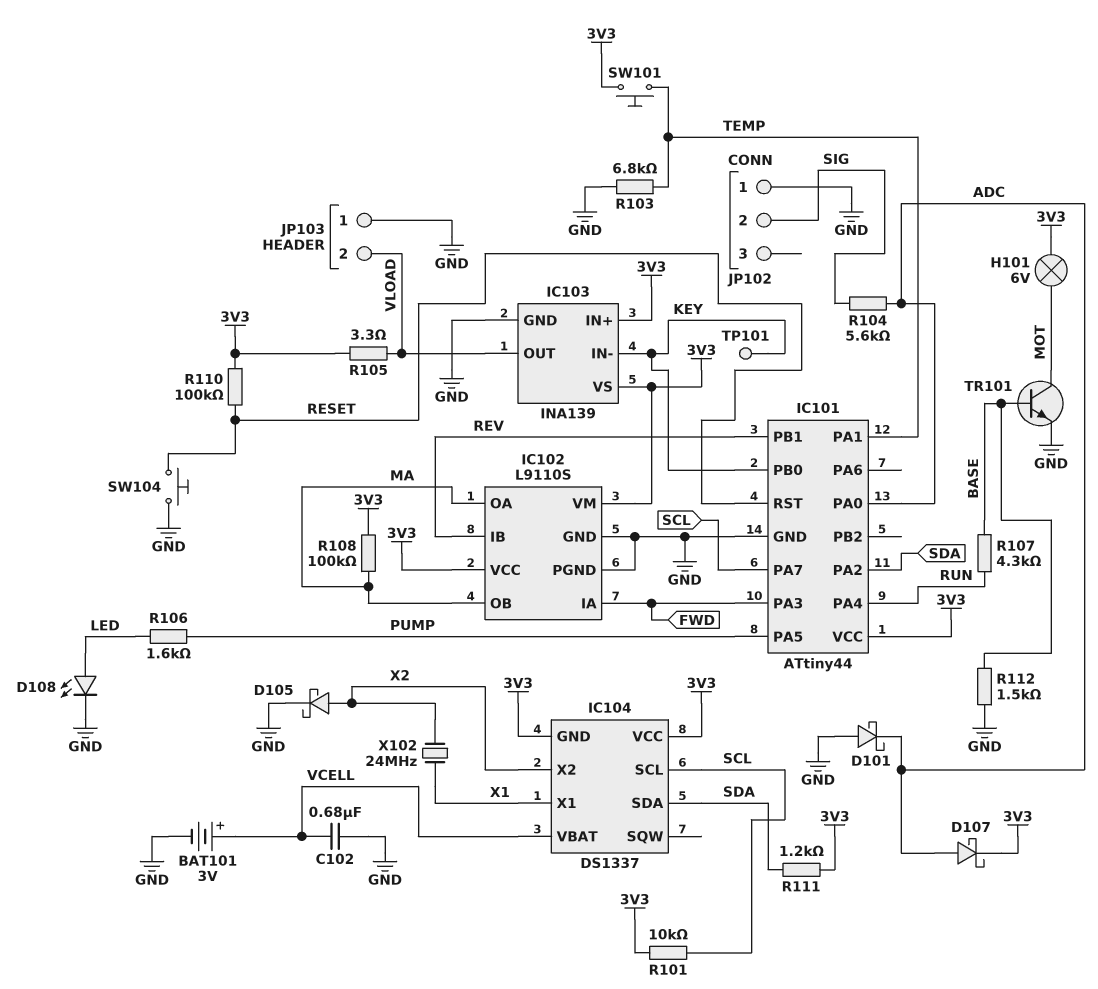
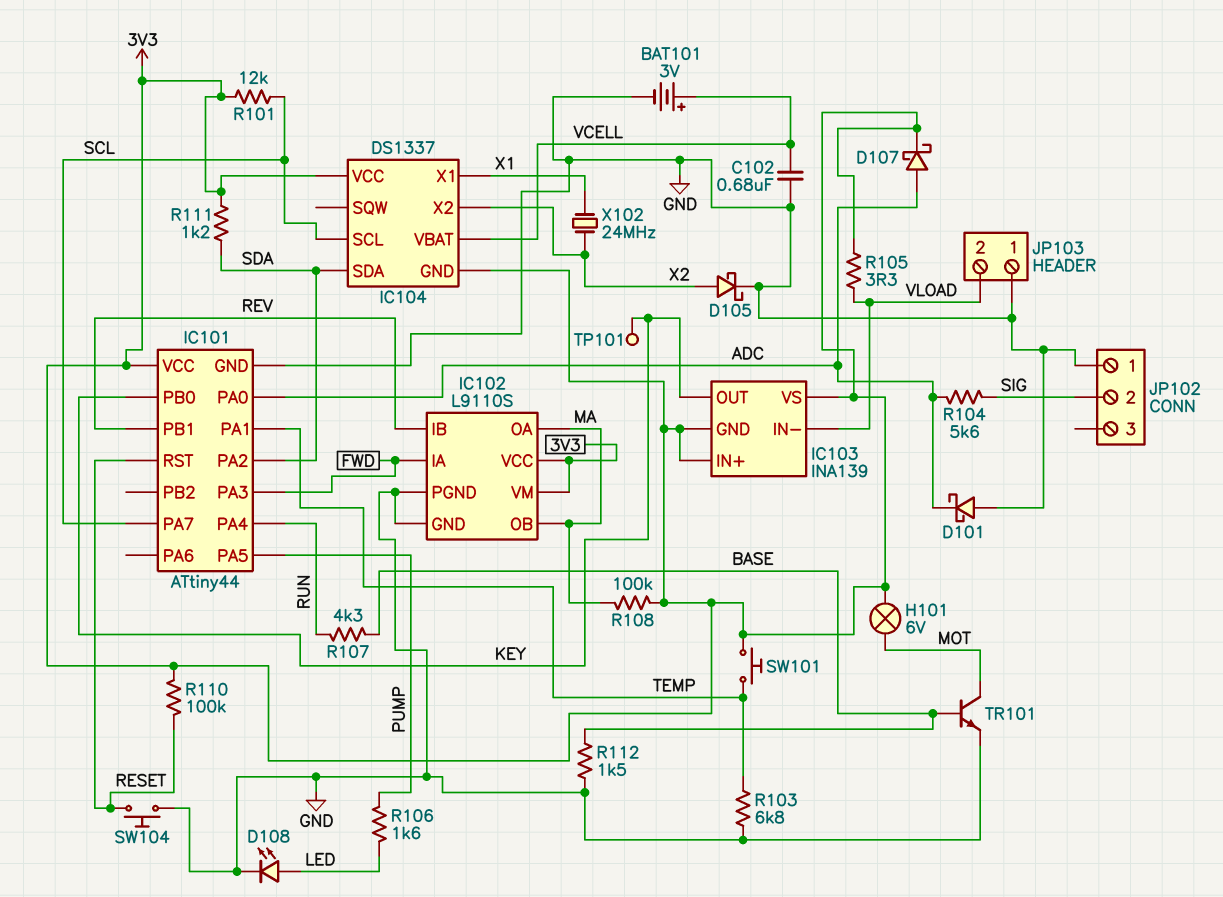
IC103 pin GND: GND -> 3V3
IC103 pin IN-: KEY -> VLOAD
IC103 pin OUT: VLOAD -> KEY
R101: 10k (3V3, SCL) -> 12k (3V3, SCL)

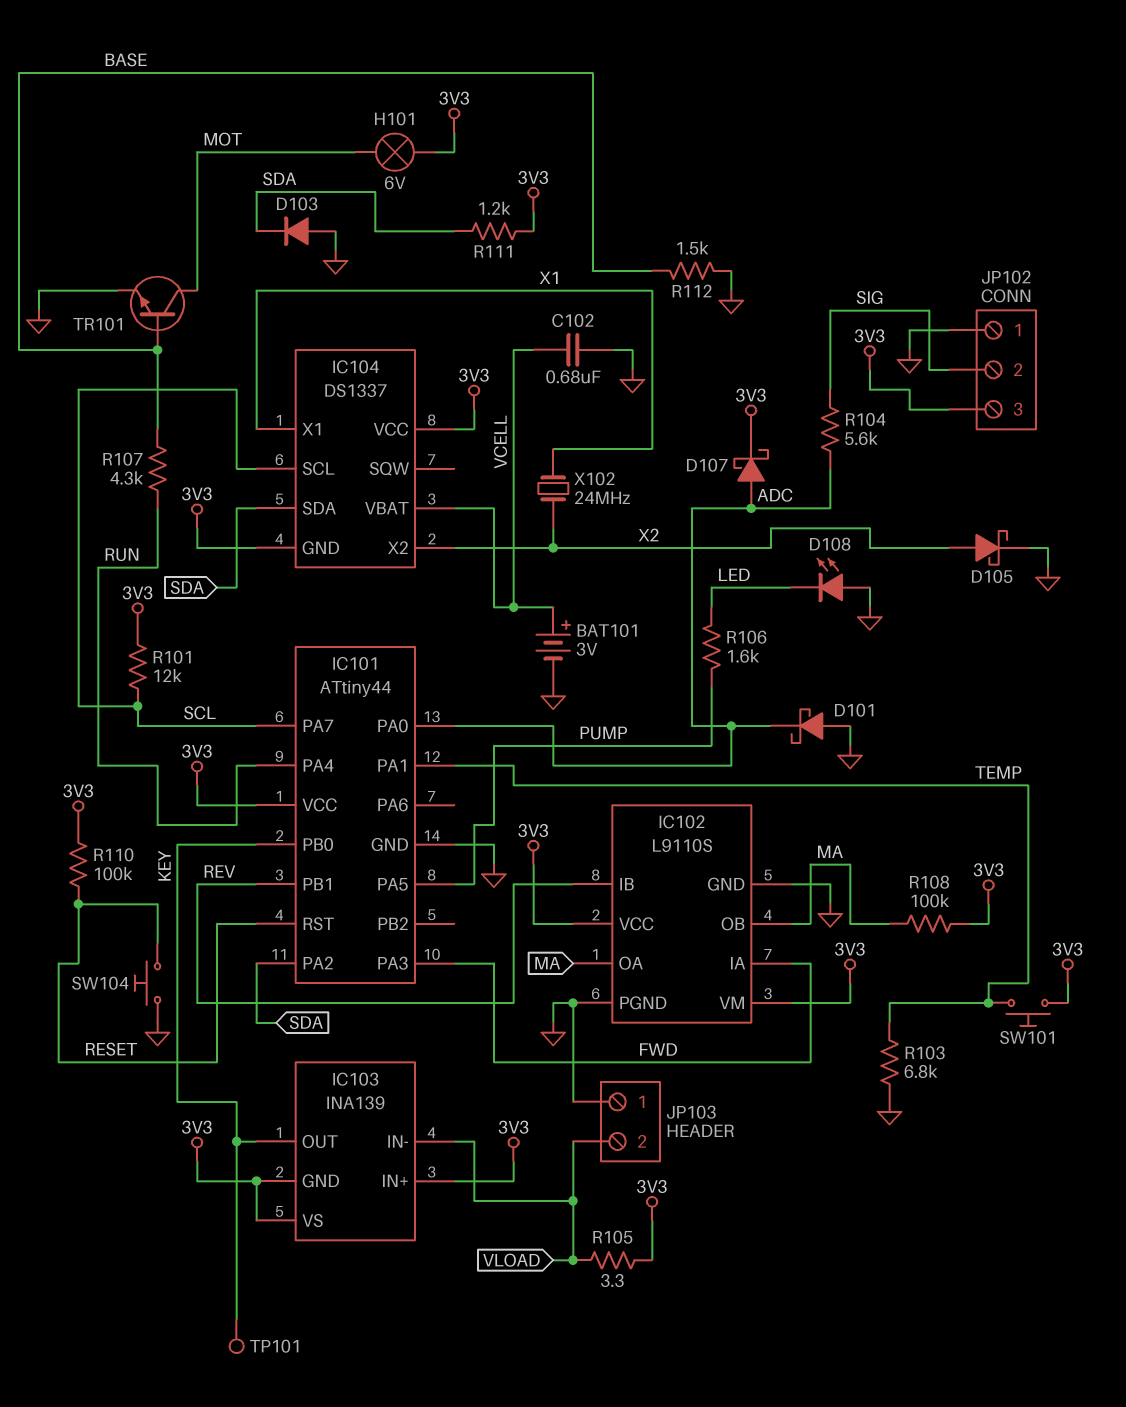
D103: none -> diode (A GND, K SDA)
D108: LED (A LED, K GND) -> LED (A GND, K LED)
JP102 pin 3: none -> 3V3

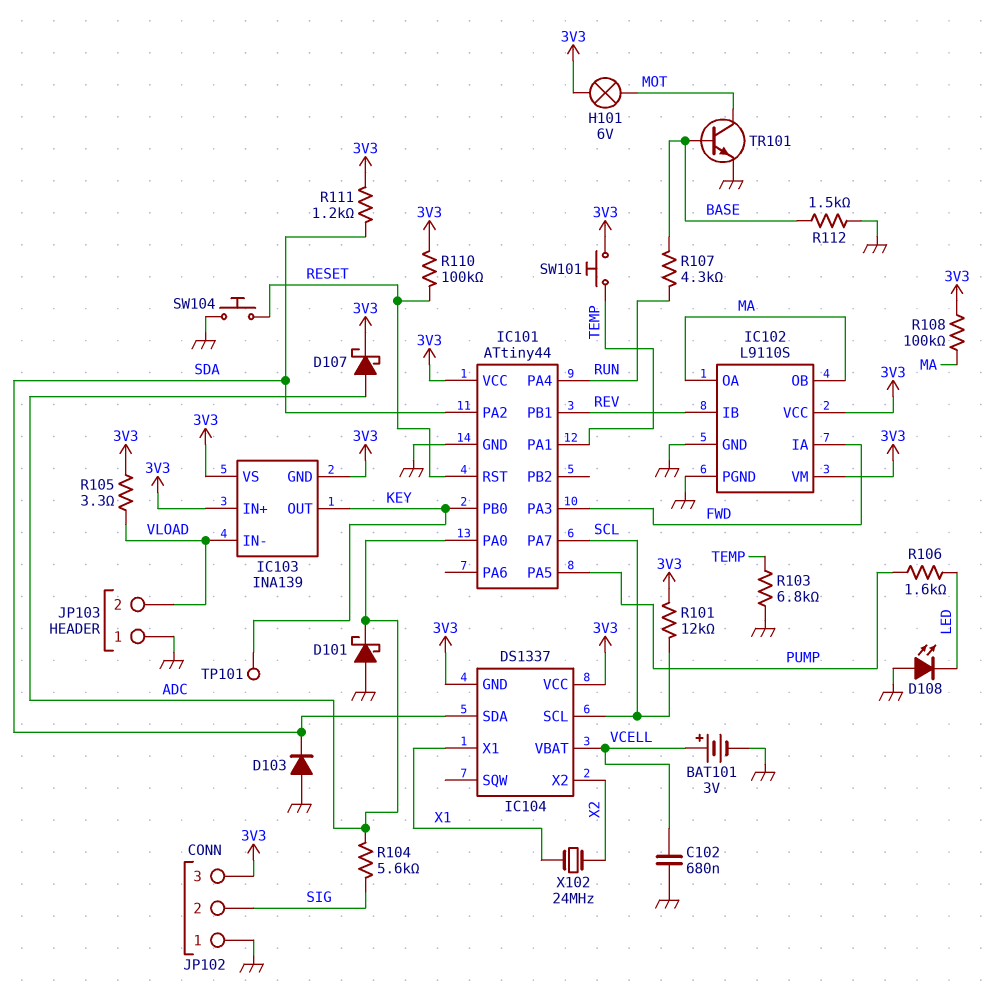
D105: schottky (A X2, K GND) -> none

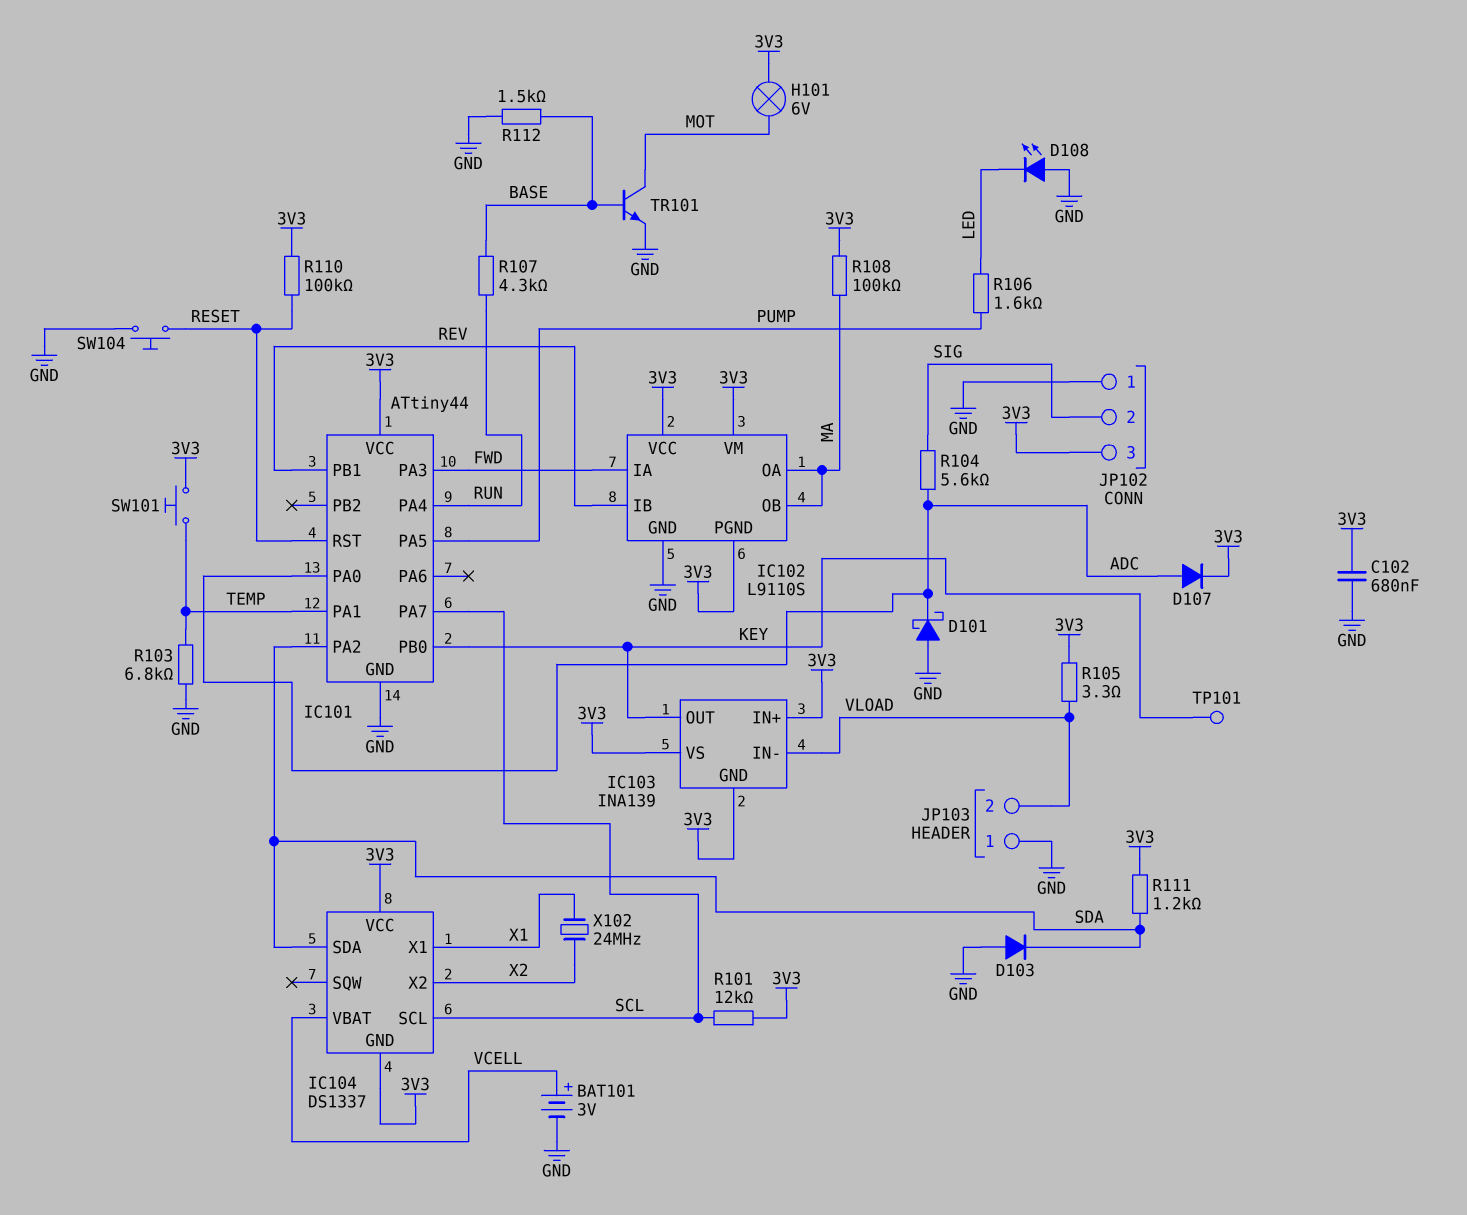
C102: 680nF (GND, VCELL) -> 680nF (3V3, GND)
D107: schottky (A ADC, K 3V3) -> diode (A ADC, K 3V3)
IC102 pin PGND: GND -> 3V3

